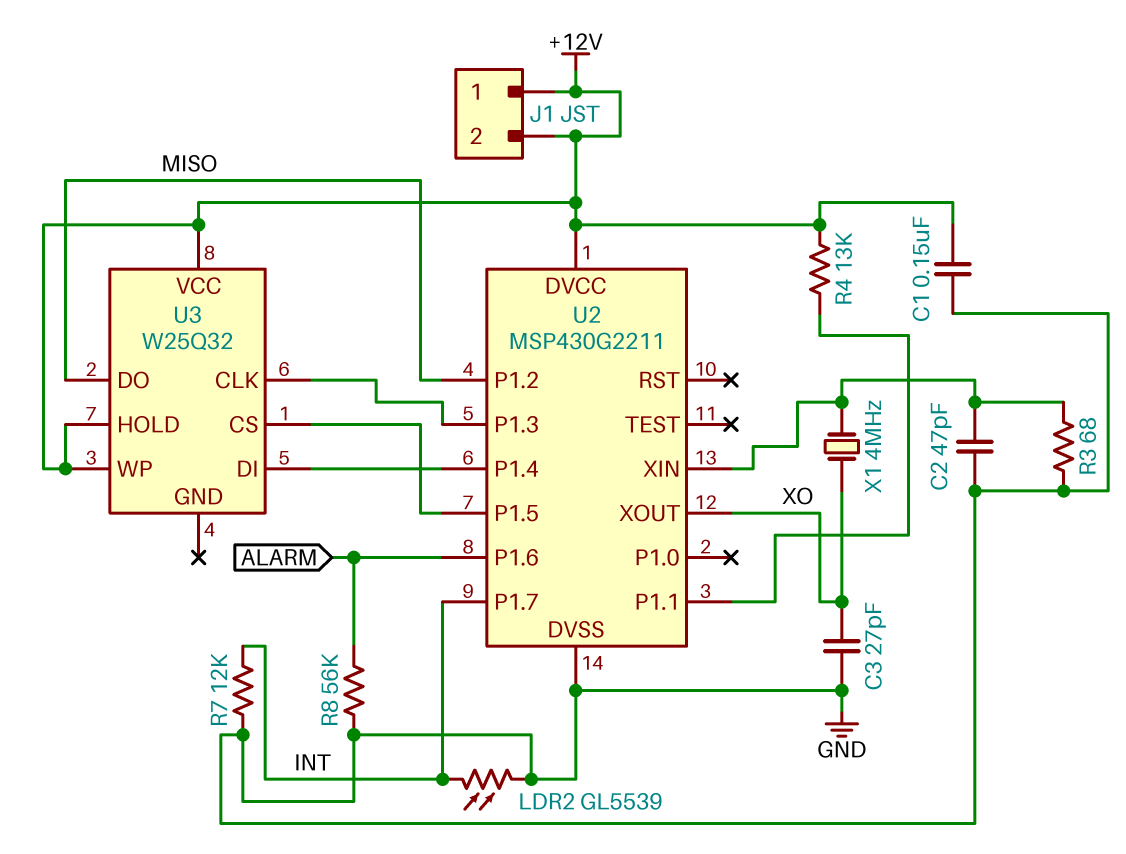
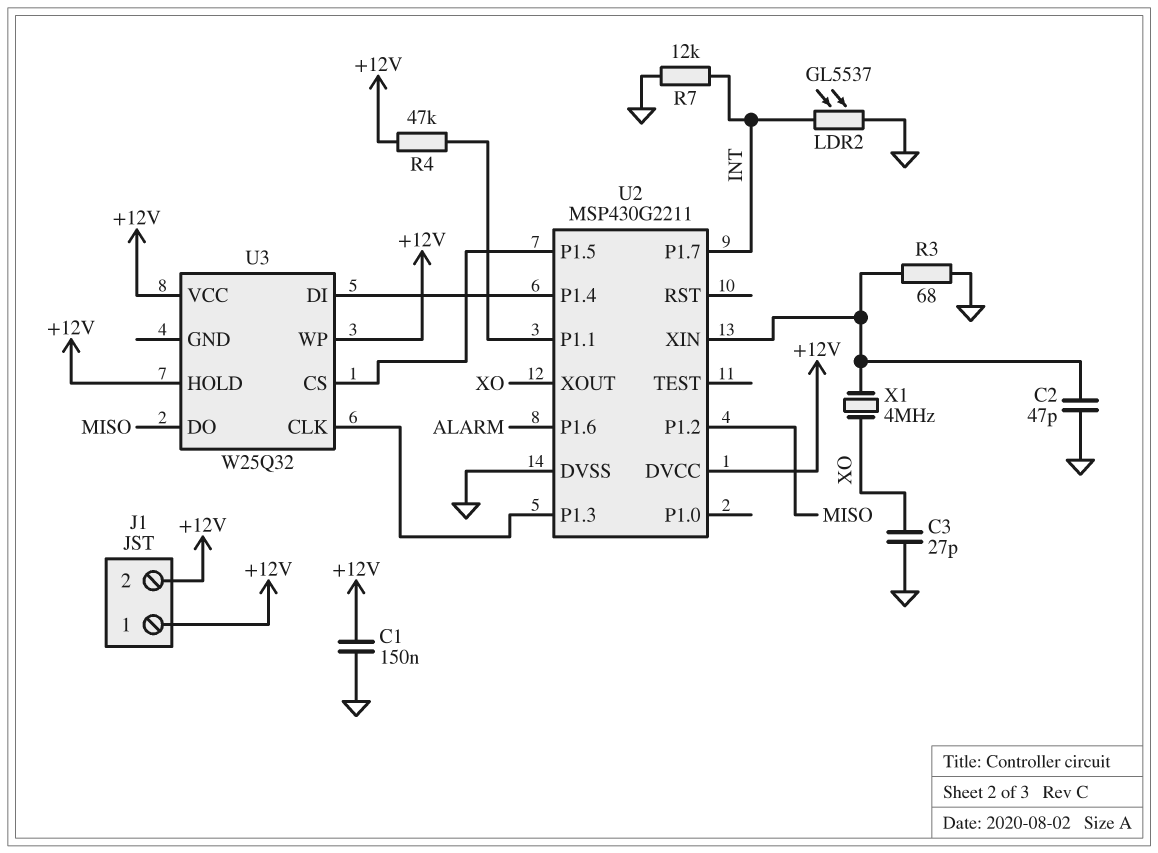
LDR2: GL5539 (GND, INT) -> GL5537 (GND, INT)
R4: 13k (+12V, U2/P1.1) -> 47k (+12V, U2/P1.1)
R8: 56k (ALARM, GND) -> none

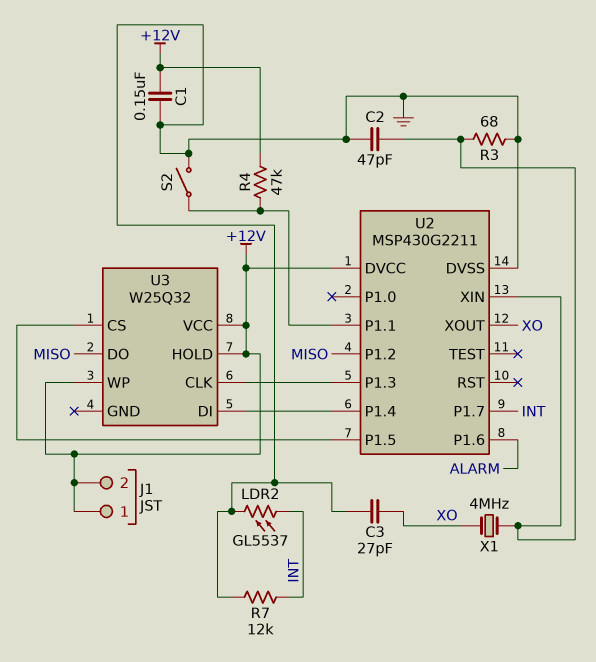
S2: none -> switch (GND, U2/P1.1)

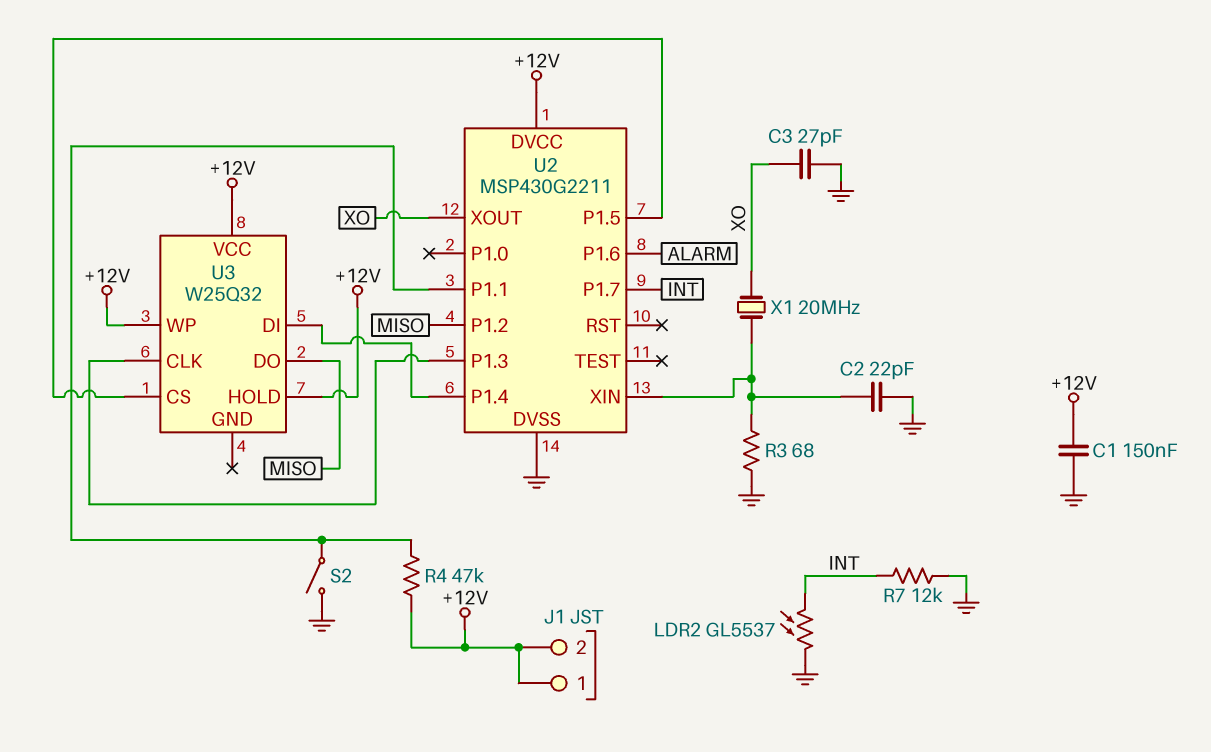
C2: 47pF (GND, U2/XIN) -> 22pF (GND, U2/XIN)
X1: 4MHz (U2/XIN, XO) -> 20MHz (U2/XIN, XO)

